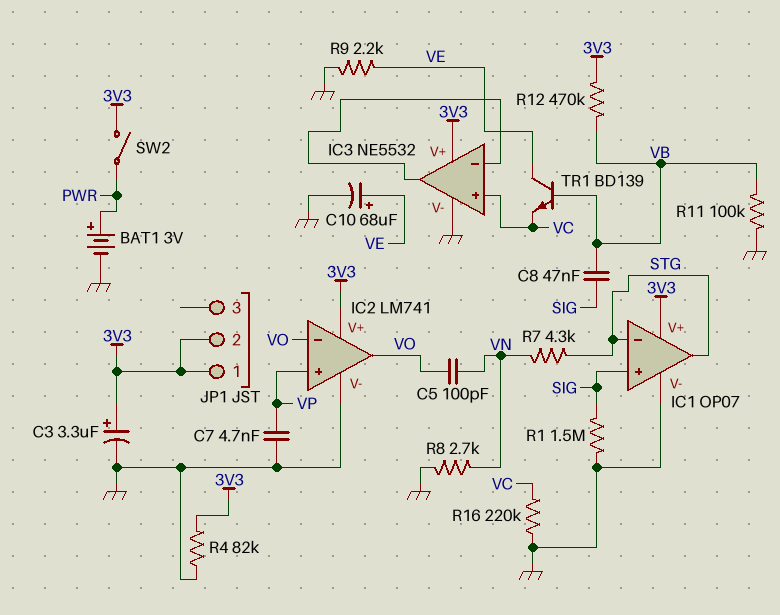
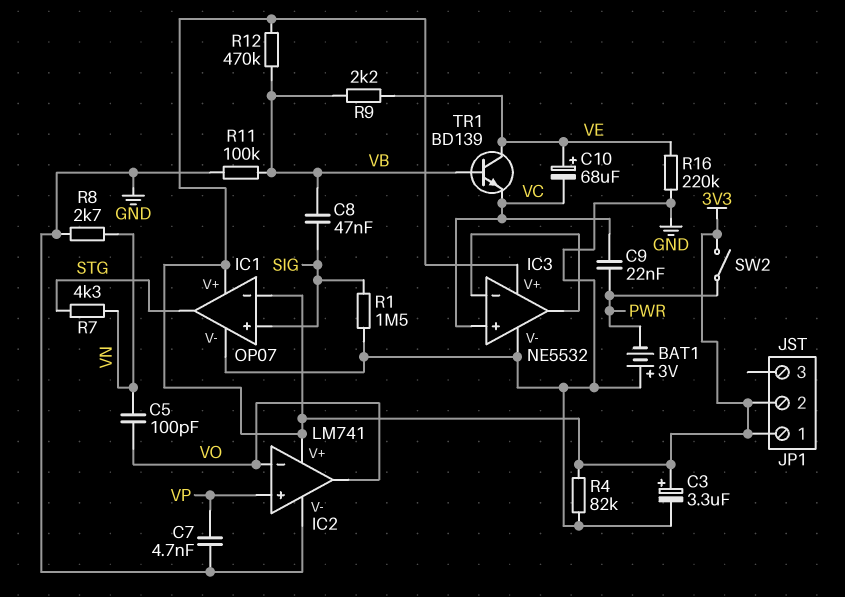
BAT1: 3V (plus PWR, minus GND) -> 3V (plus GND, minus PWR)
C9: none -> 22nF (PWR, VC)
C10: 68uF (plus VE, minus GND) -> 68uF (plus VE, minus VC)
IC1 pin in-: STG -> 3V3
R9: 2.2k (GND, VE) -> 2.2k (VB, VE)
R16: 220k (GND, VC) -> 220k (GND, VE)

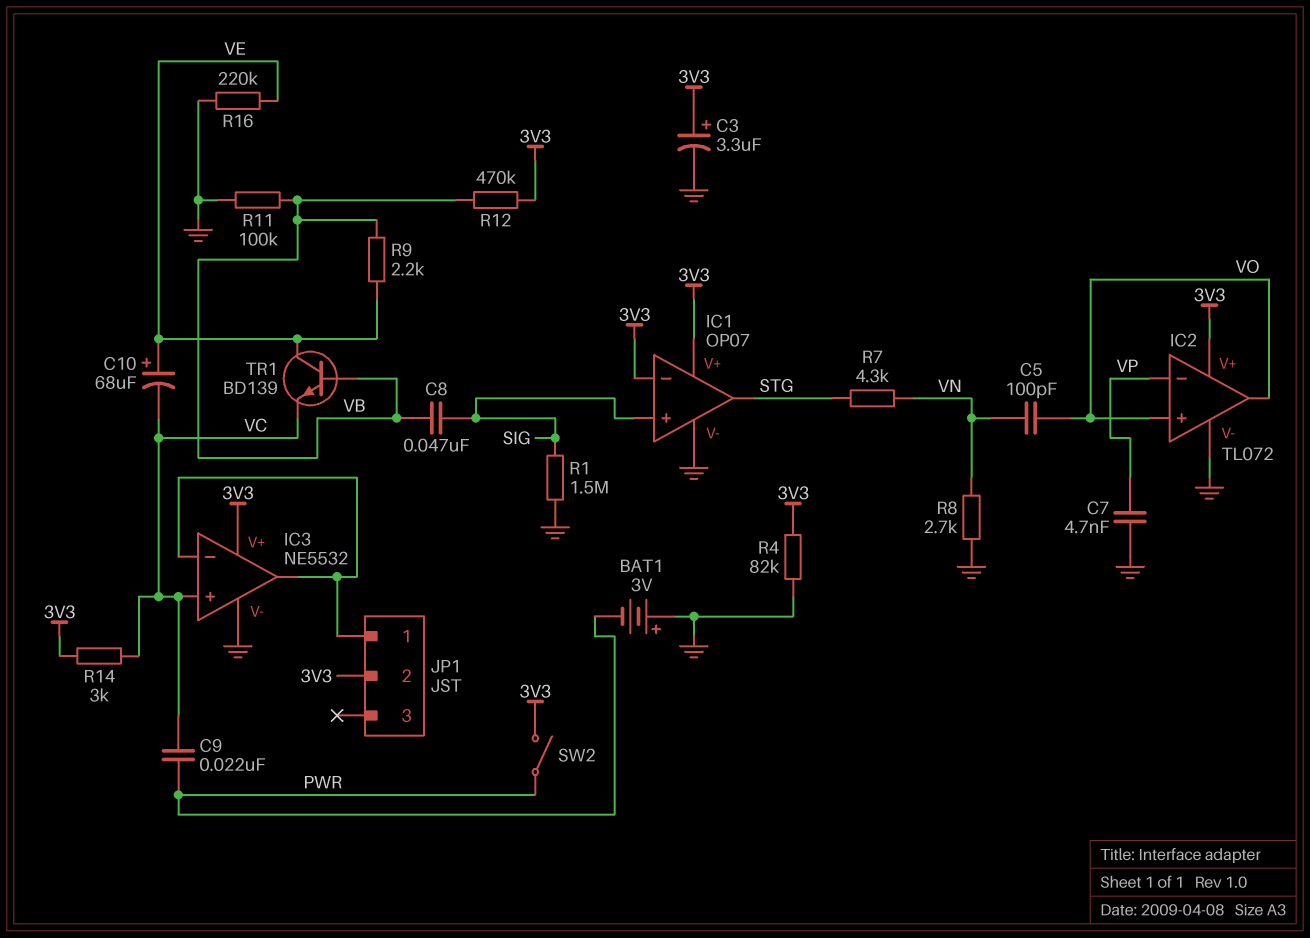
IC2: LM741 -> TL072
IC2 pin in+: VP -> VO
IC2 pin in-: VO -> VP
JP1 pin 1: 3V3 -> IC3/in-
R14: none -> 3k (3V3, VC)

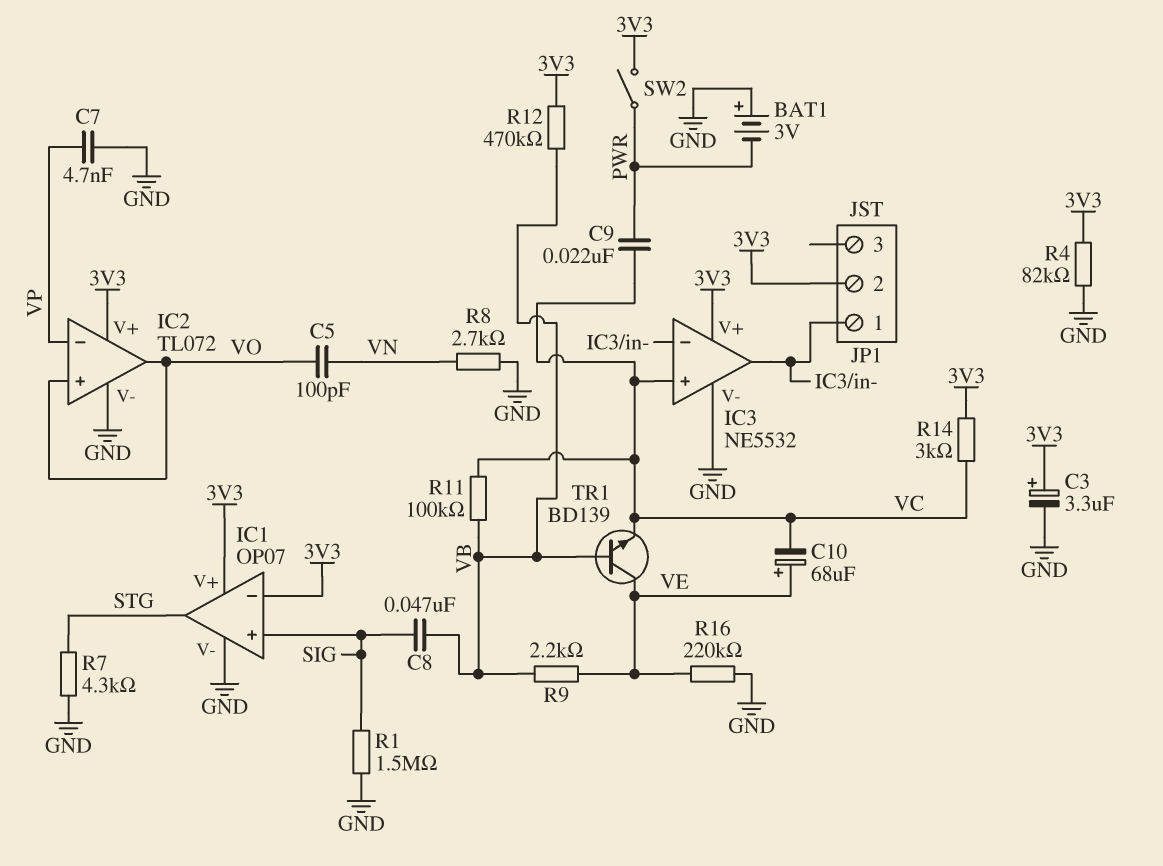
R7: 4.3k (STG, VN) -> 4.3k (GND, STG)
R11: 100k (GND, VB) -> 100k (VB, VC)

